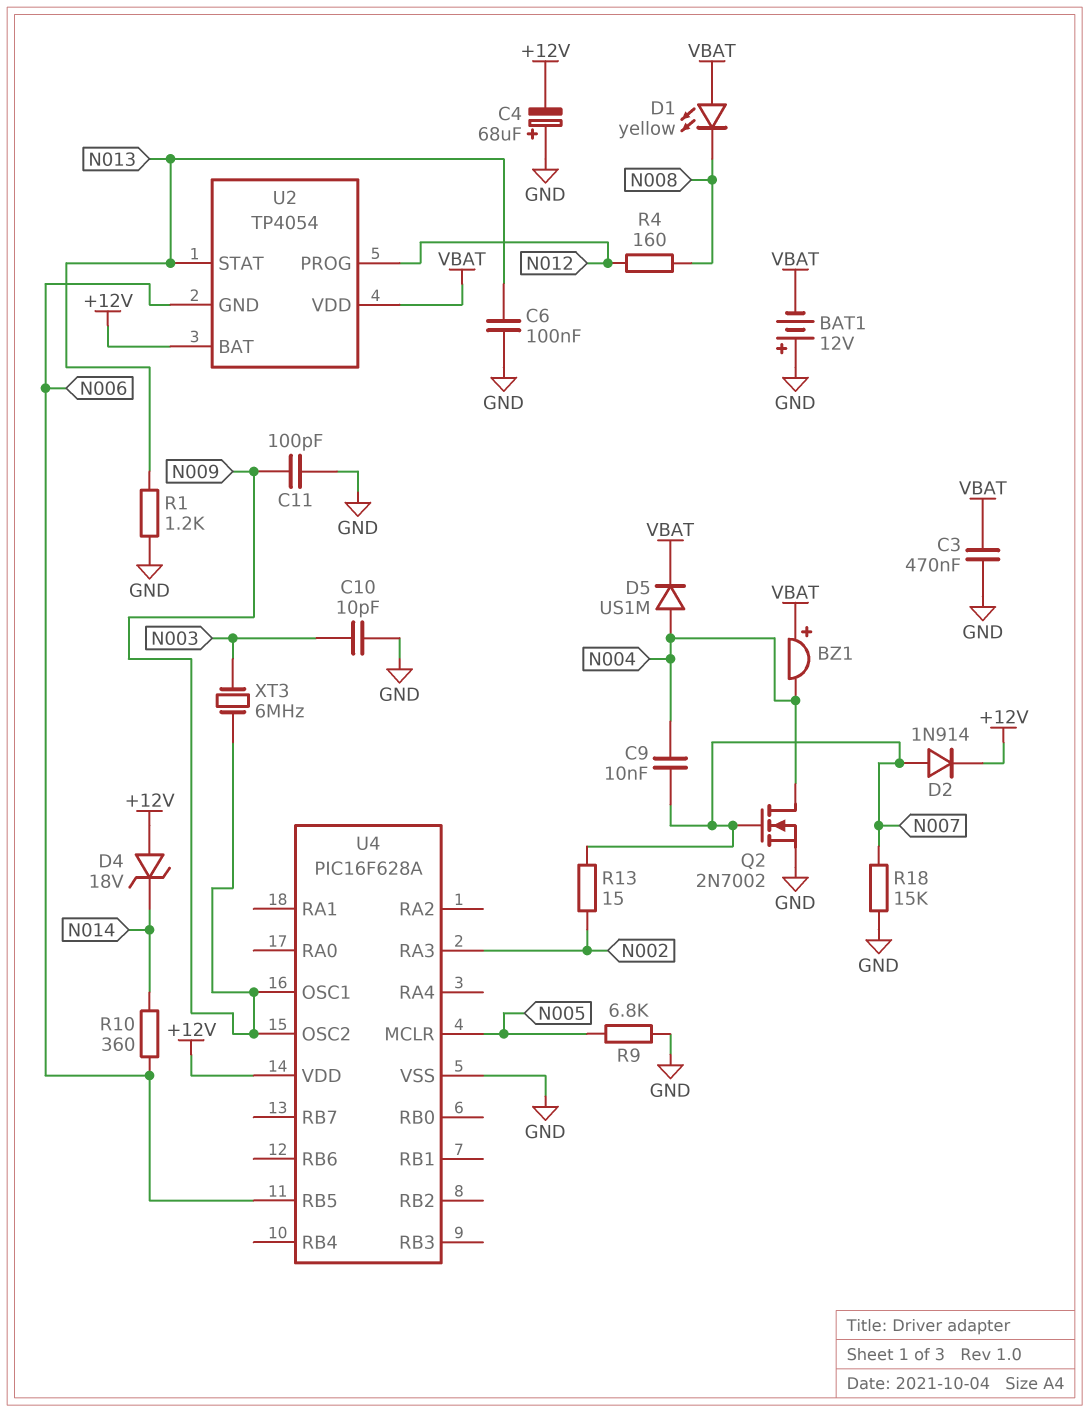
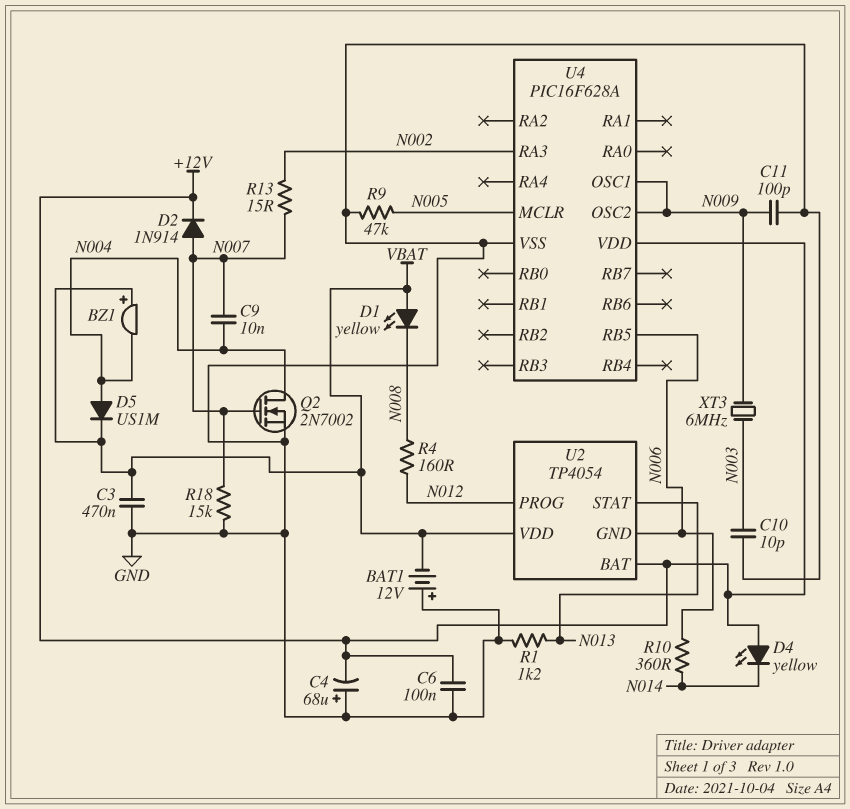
C6: 100nF (GND, N013) -> 100nF (+12V, GND)
D4: zener 18V (A +12V, K N014) -> LED yellow (A +12V, K N014)
R9: 6.8k (GND, N005) -> 47k (GND, N005)

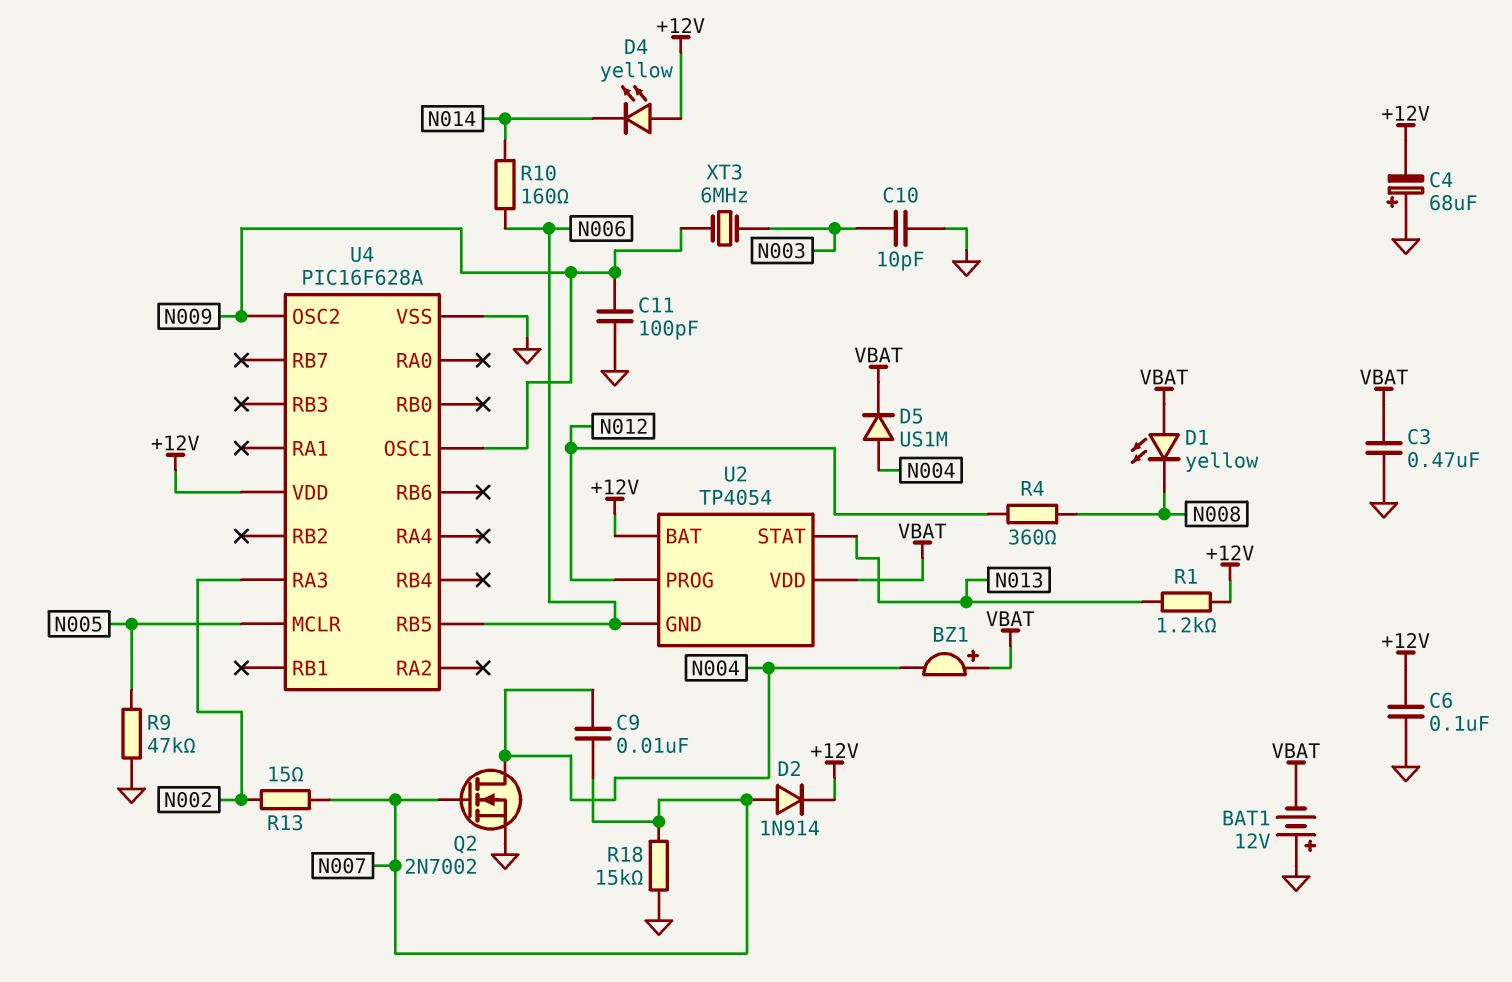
R1: 1.2k (GND, N013) -> 1.2k (+12V, N013)
R4: 160 (N008, N012) -> 360 (N008, N012)
R10: 360 (N006, N014) -> 160 (N006, N014)

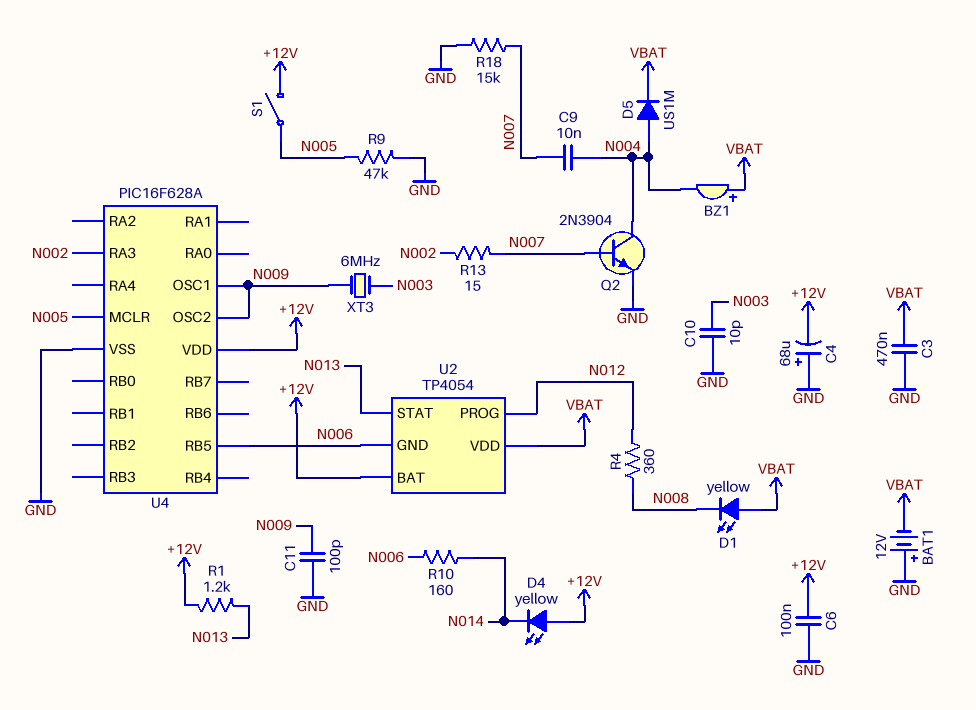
D2: diode 1N914 (A N007, K +12V) -> none
Q2: NMOS 2N7002 (G N007, D N004, S GND) -> NPN 2N3904 (B N007, C N004, E GND)
S1: none -> switch (+12V, N005)

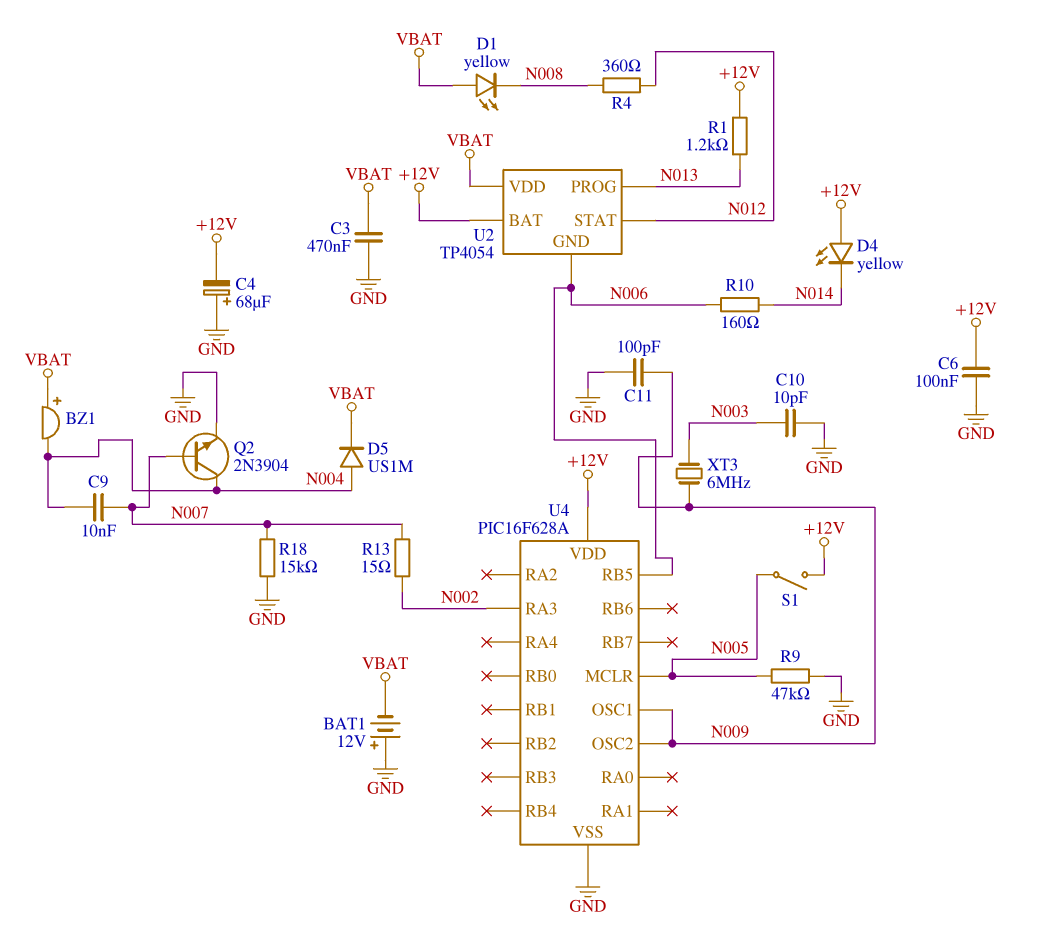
U2 pin PROG: N012 -> N013
U2 pin STAT: N013 -> N012

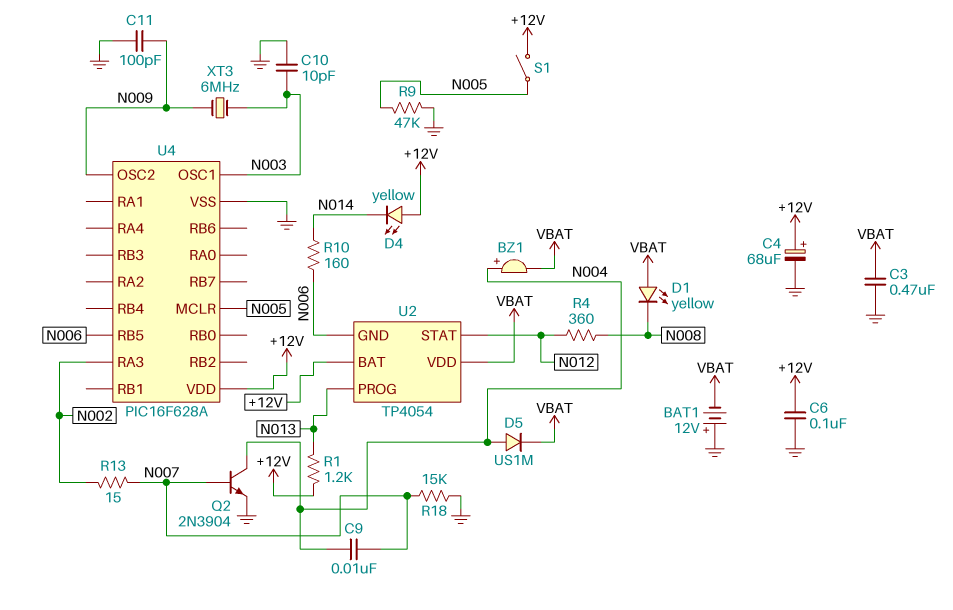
BZ1: buzzer (plus VBAT, minus N004) -> buzzer (plus N004, minus VBAT)
C4: 68uF (plus GND, minus +12V) -> 68uF (plus +12V, minus GND)
U4 pin OSC1: N009 -> N003

